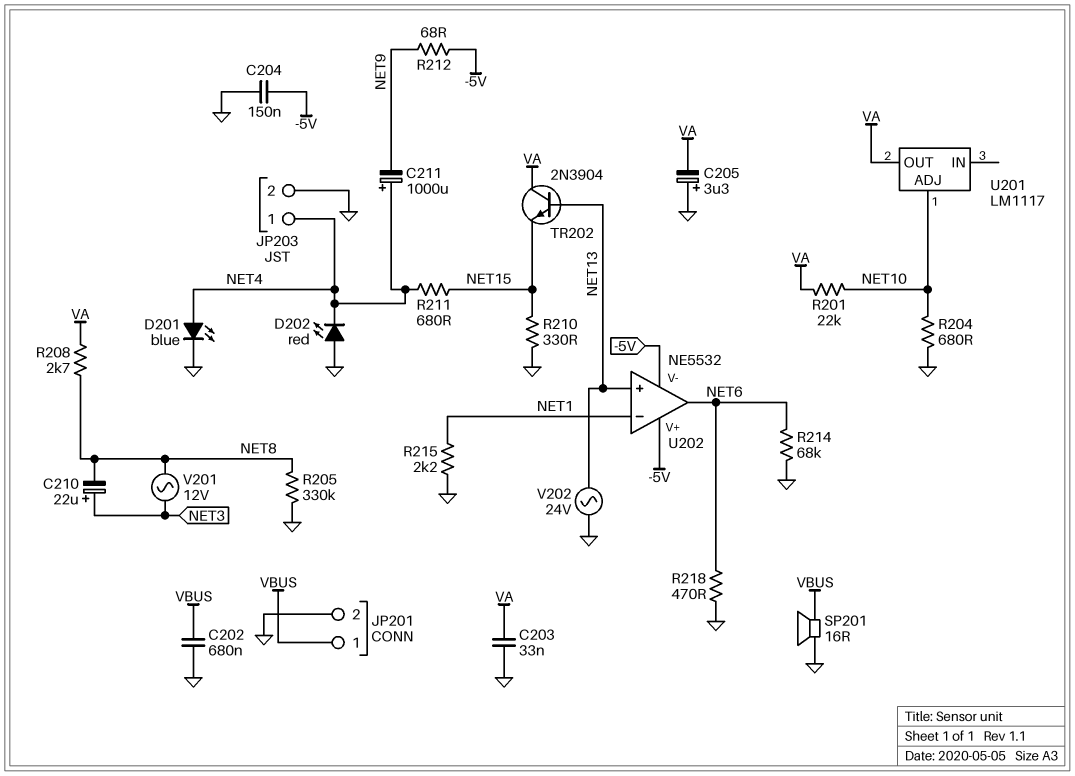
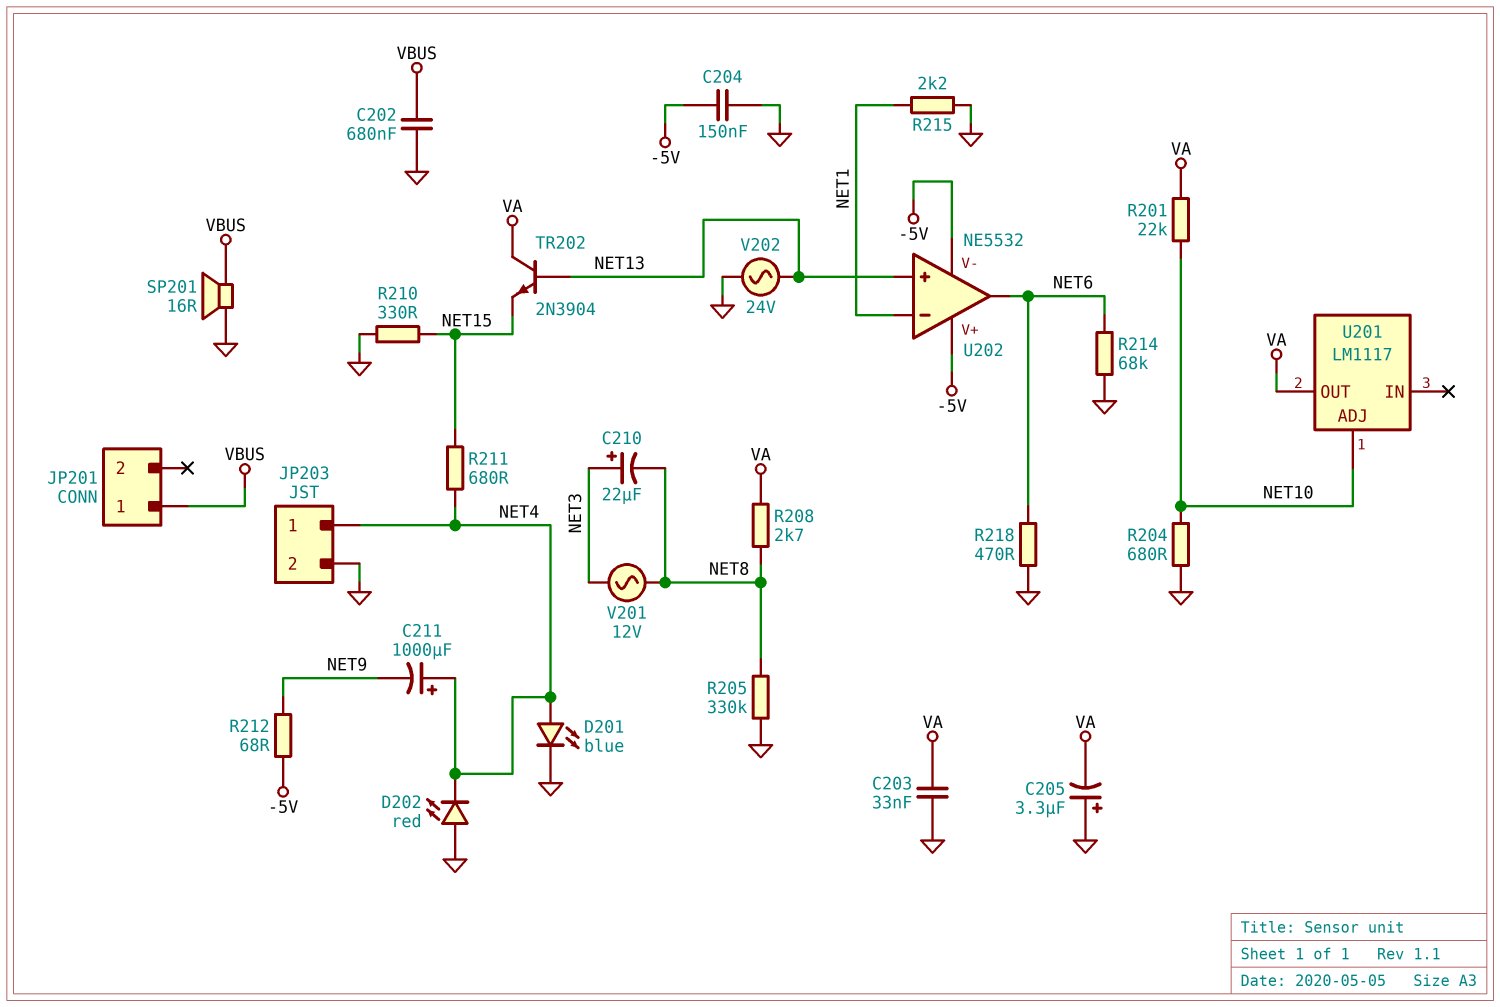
JP201 pin 2: GND -> none

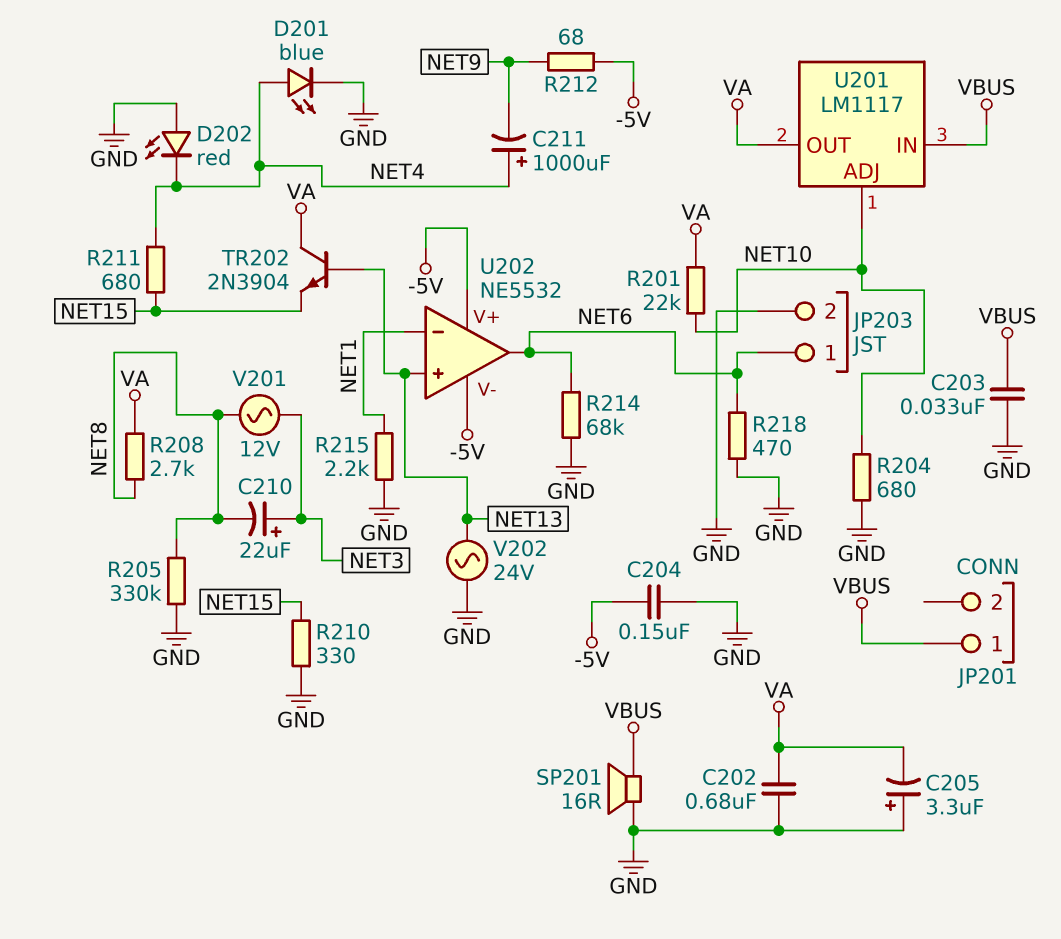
C202: 680nF (GND, VBUS) -> 680nF (GND, VA)
C203: 33nF (GND, VA) -> 33nF (GND, VBUS)
JP203 pin 1: NET4 -> NET6
U201 pin IN: none -> VBUS

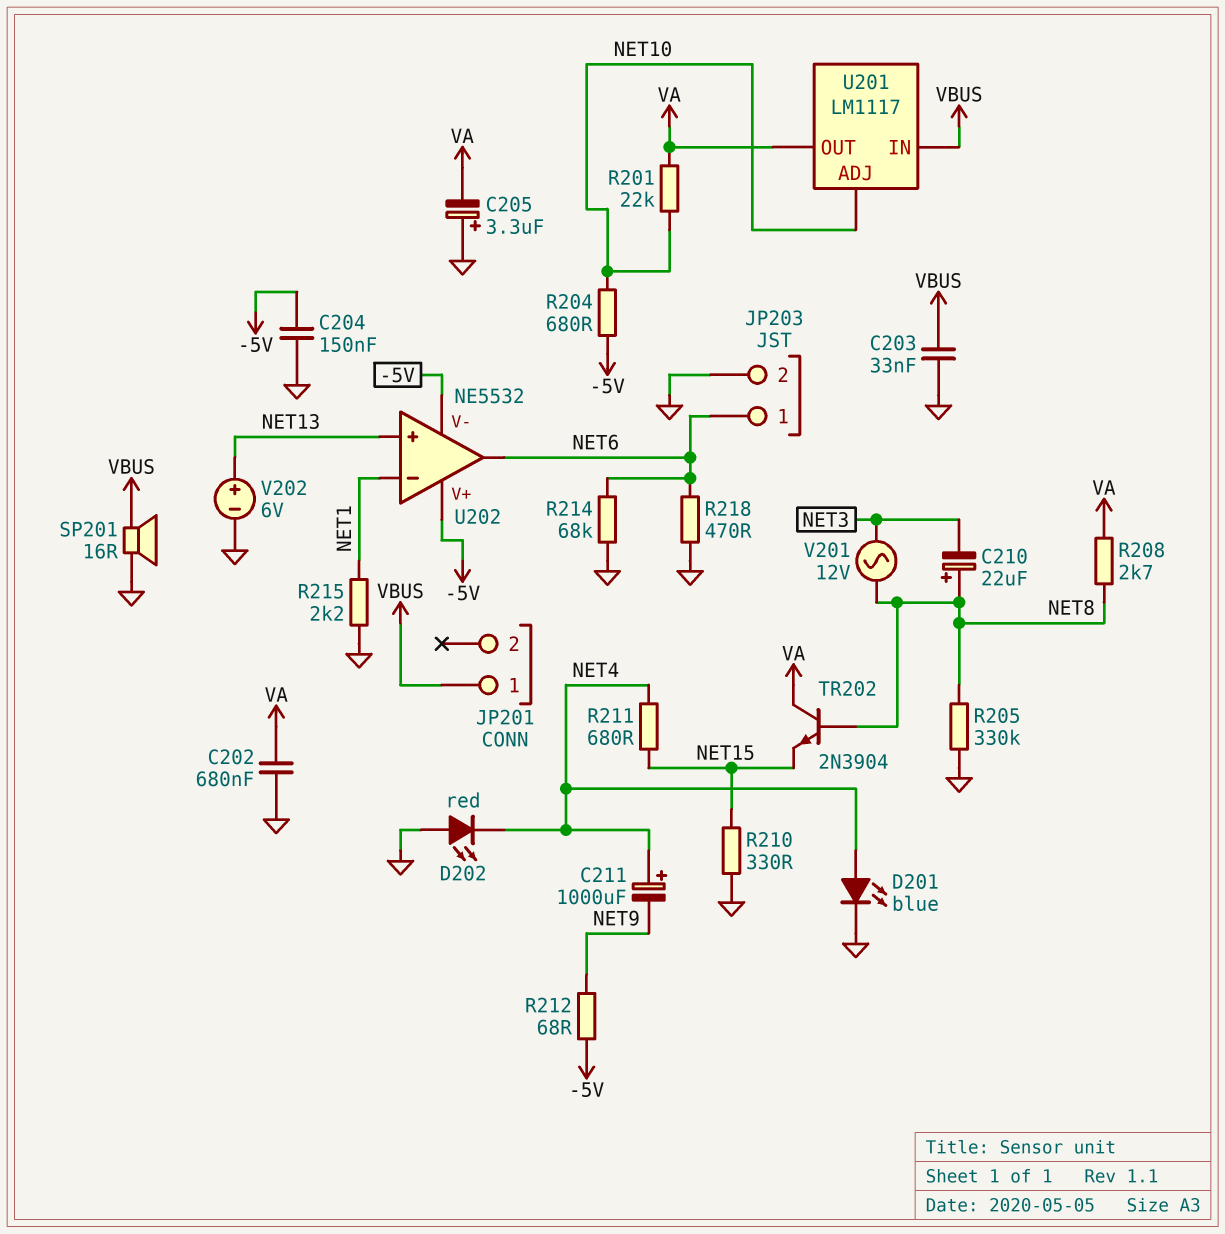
C210: 22uF (plus NET3, minus NET8) -> 22uF (plus NET8, minus NET3)
R204: 680 (GND, NET10) -> 680 (-5V, NET10)
TR202: NPN 2N3904 (B NET13, C VA, E NET15) -> NPN 2N3904 (B NET8, C VA, E NET15)
V202: AC 24V (GND, NET13) -> 6V (plus NET13, minus GND)

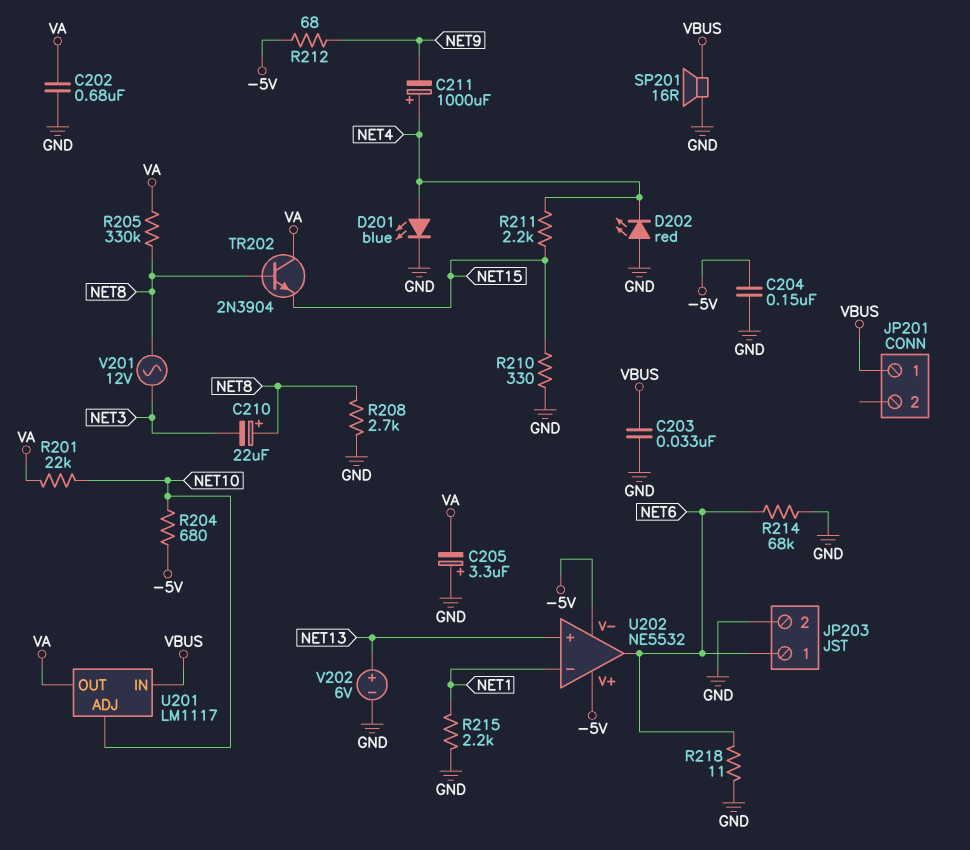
R205: 330k (GND, NET8) -> 330k (NET8, VA)
R208: 2.7k (NET8, VA) -> 2.7k (GND, NET8)
R211: 680 (NET4, NET15) -> 2.2k (NET4, NET15)
R218: 470 (GND, NET6) -> 11 (GND, NET6)

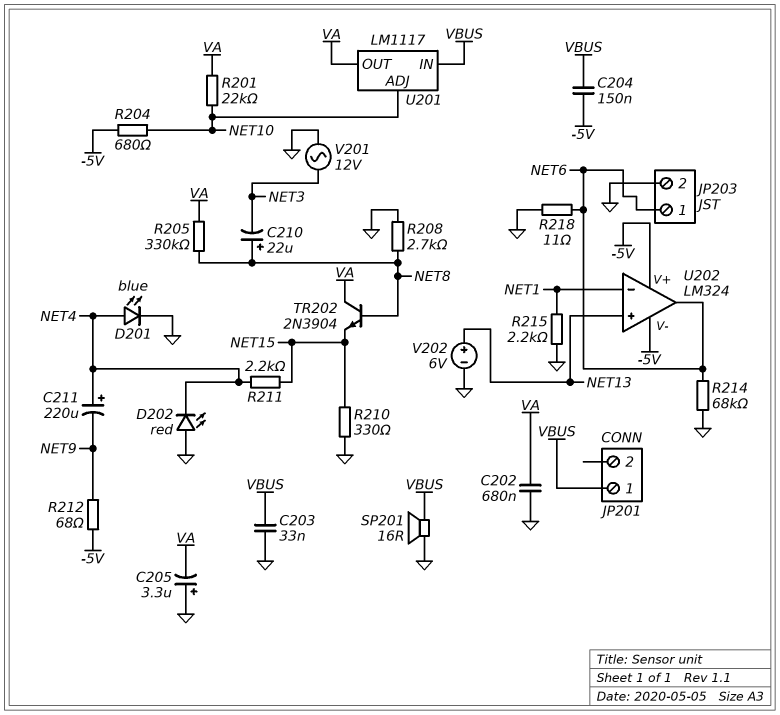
C204: 150nF (-5V, GND) -> 150nF (-5V, VBUS)
C211: 1000uF (plus NET4, minus NET9) -> 220uF (plus NET4, minus NET9)
U202: NE5532 -> LM324
V201: AC 12V (NET3, NET8) -> AC 12V (GND, NET3)

